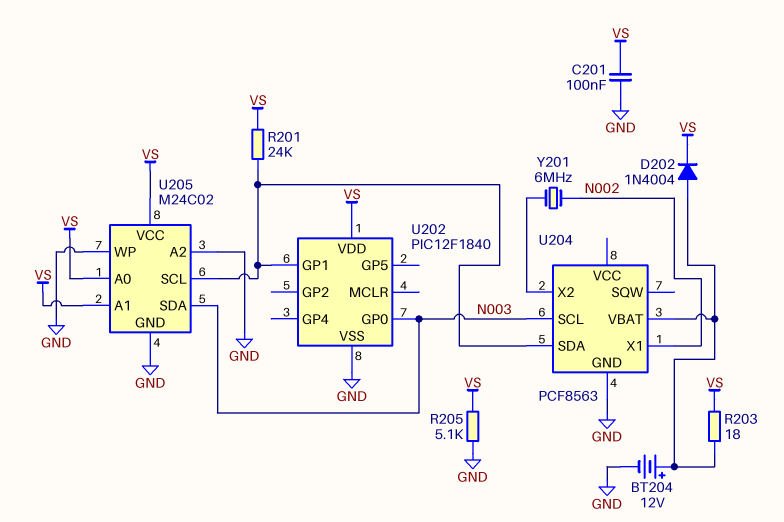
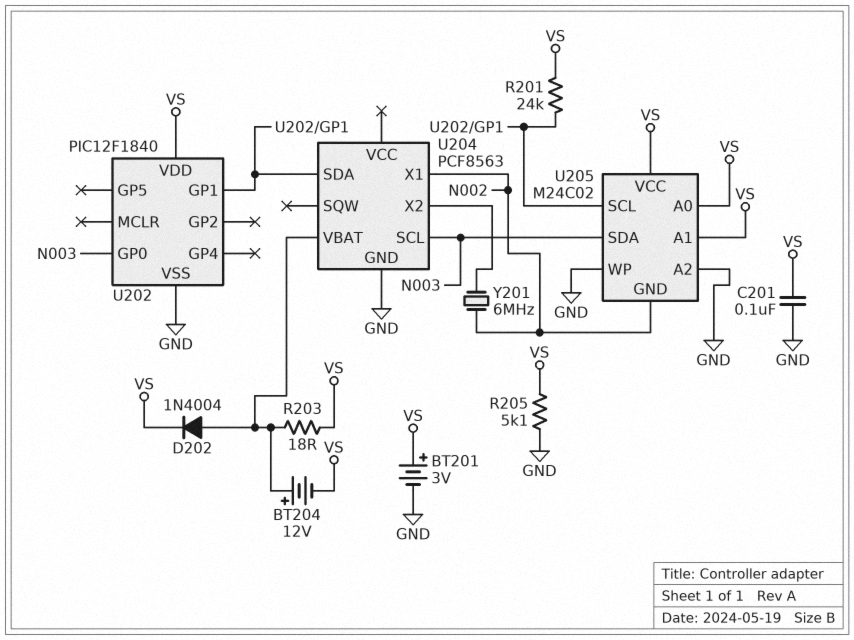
BT201: none -> 3V (plus VS, minus GND)
BT204: 12V (plus U204/VBAT, minus GND) -> 12V (plus U204/VBAT, minus VS)
U205 pin GND: GND -> N002

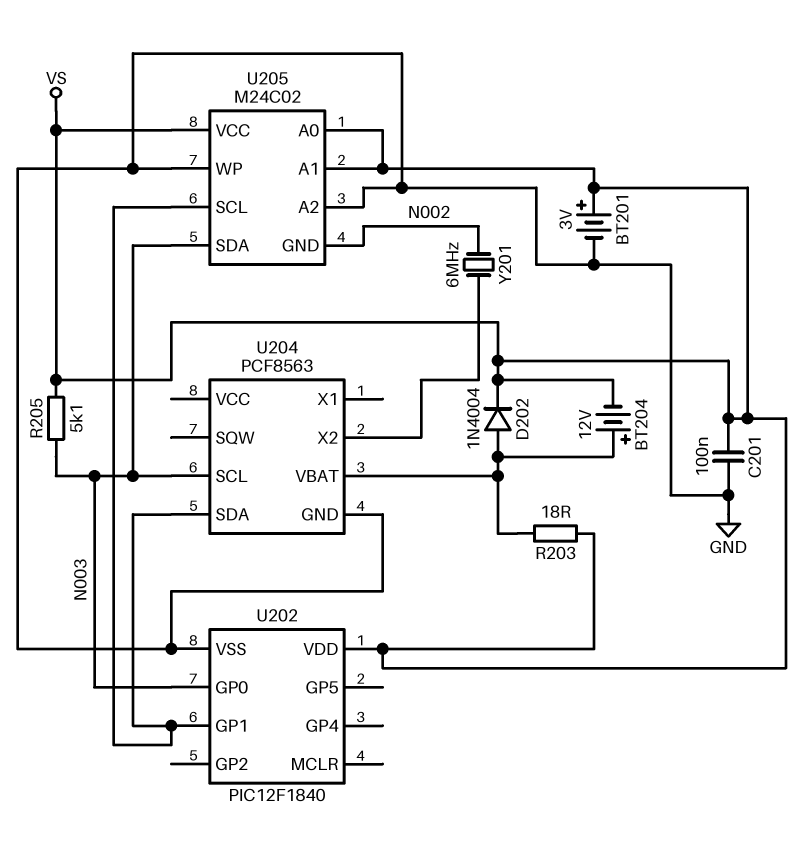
R201: 24k (U202/GP1, VS) -> none
R205: 5.1k (GND, VS) -> 5.1k (N003, VS)
U204 pin X1: N002 -> none

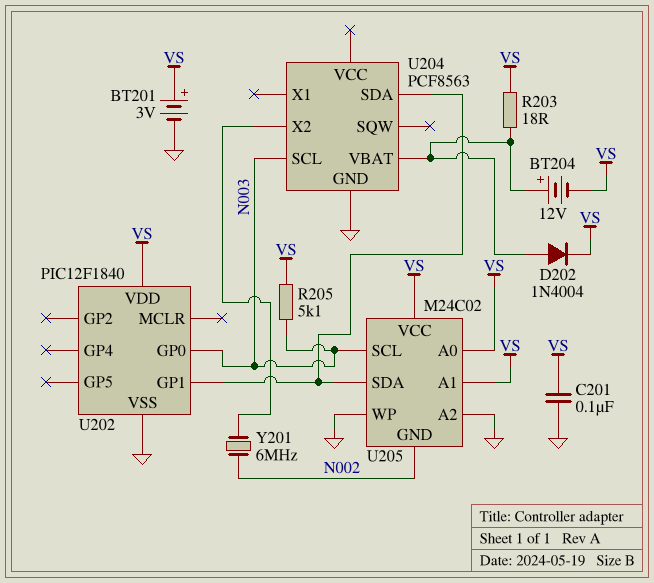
U205 pin SCL: U202/GP1 -> N003
U205 pin SDA: N003 -> U202/GP1

